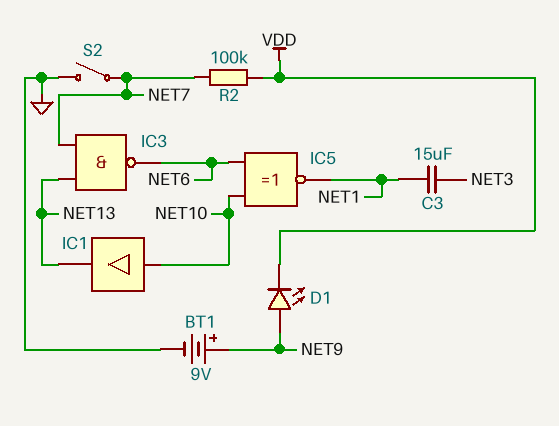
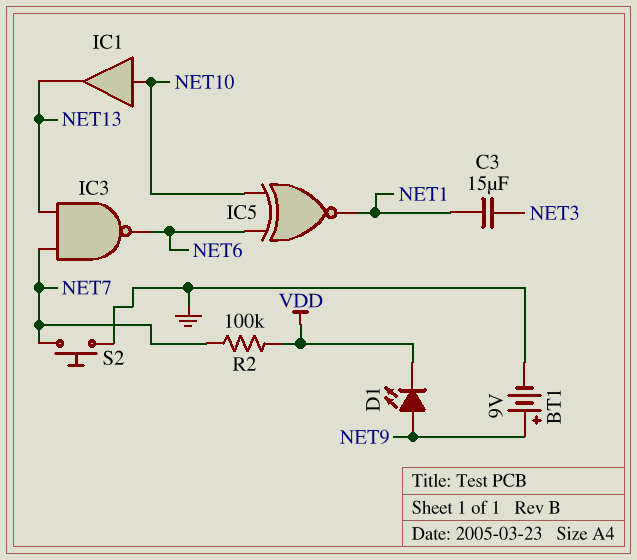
S2: switch (GND, NET7) -> button (GND, NET7)

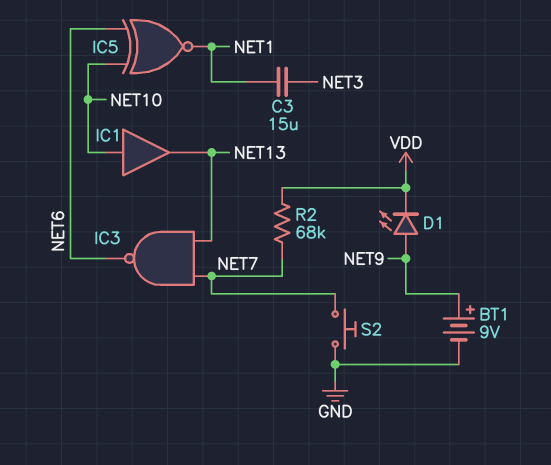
R2: 100k (NET7, VDD) -> 68k (NET7, VDD)

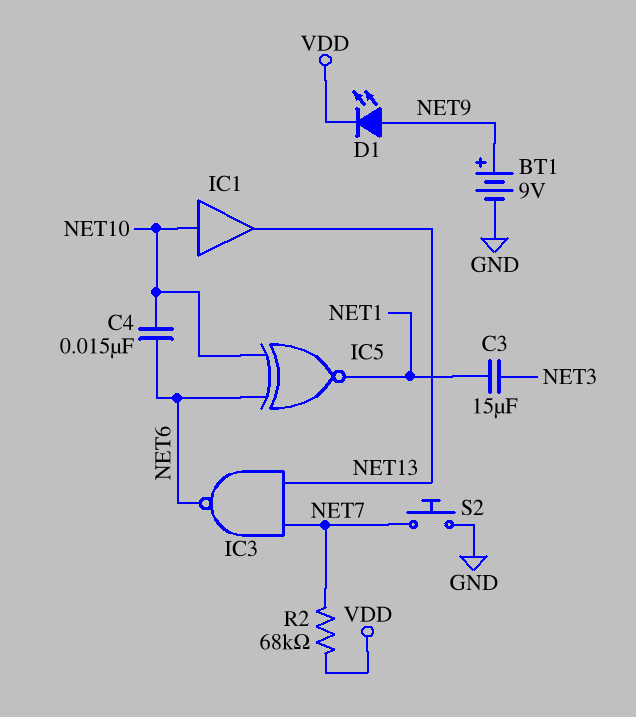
C4: none -> 15nF (NET6, NET10)

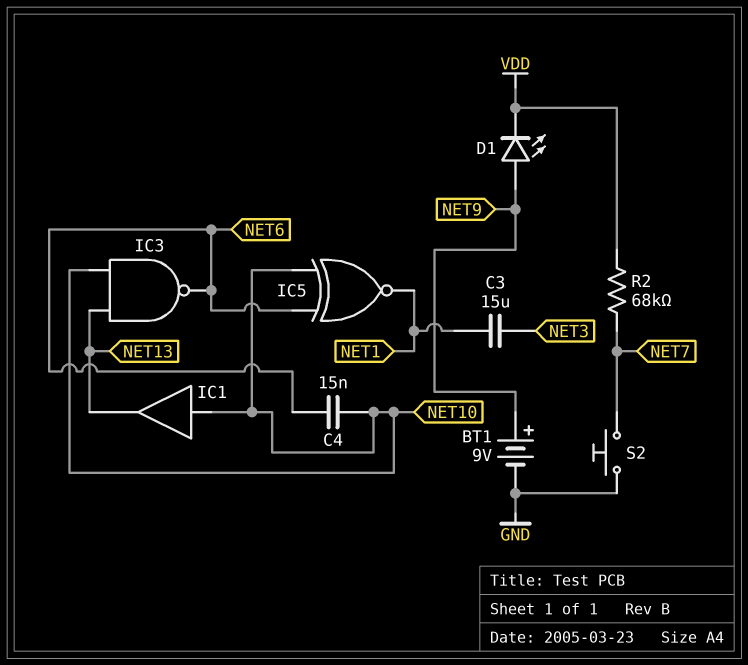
IC3: NAND (in NET7, in NET13, out NET6) -> NAND (in NET10, in NET13, out NET6)

